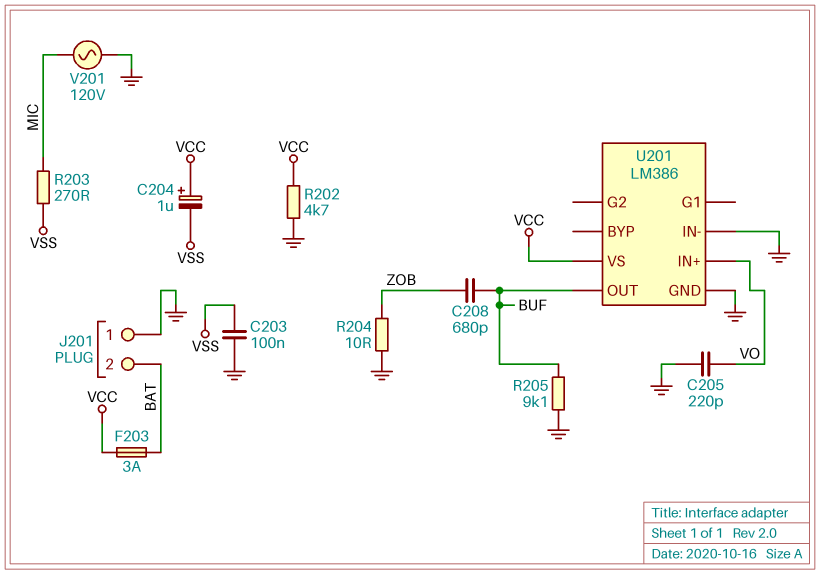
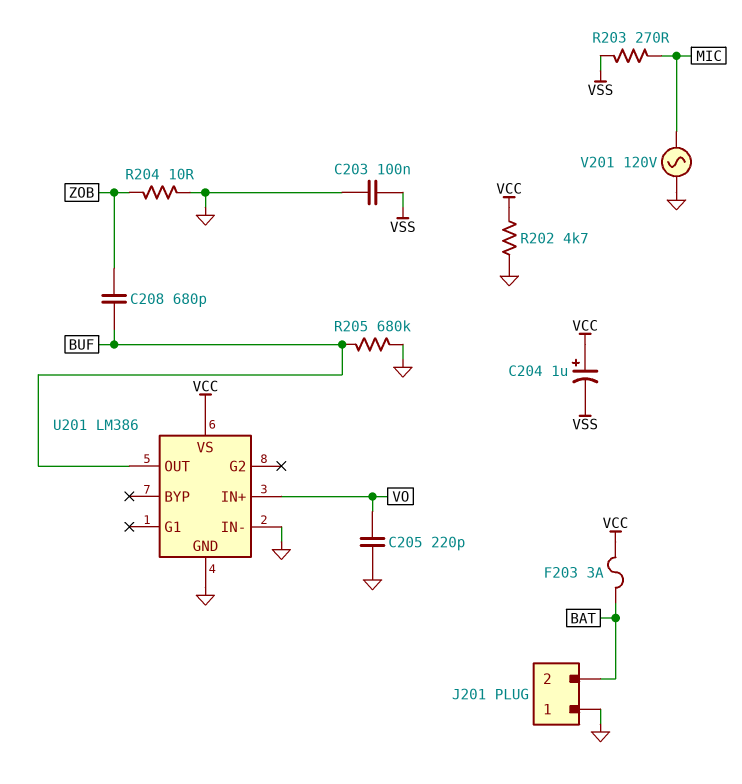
R205: 9.1k (BUF, GND) -> 680k (BUF, GND)

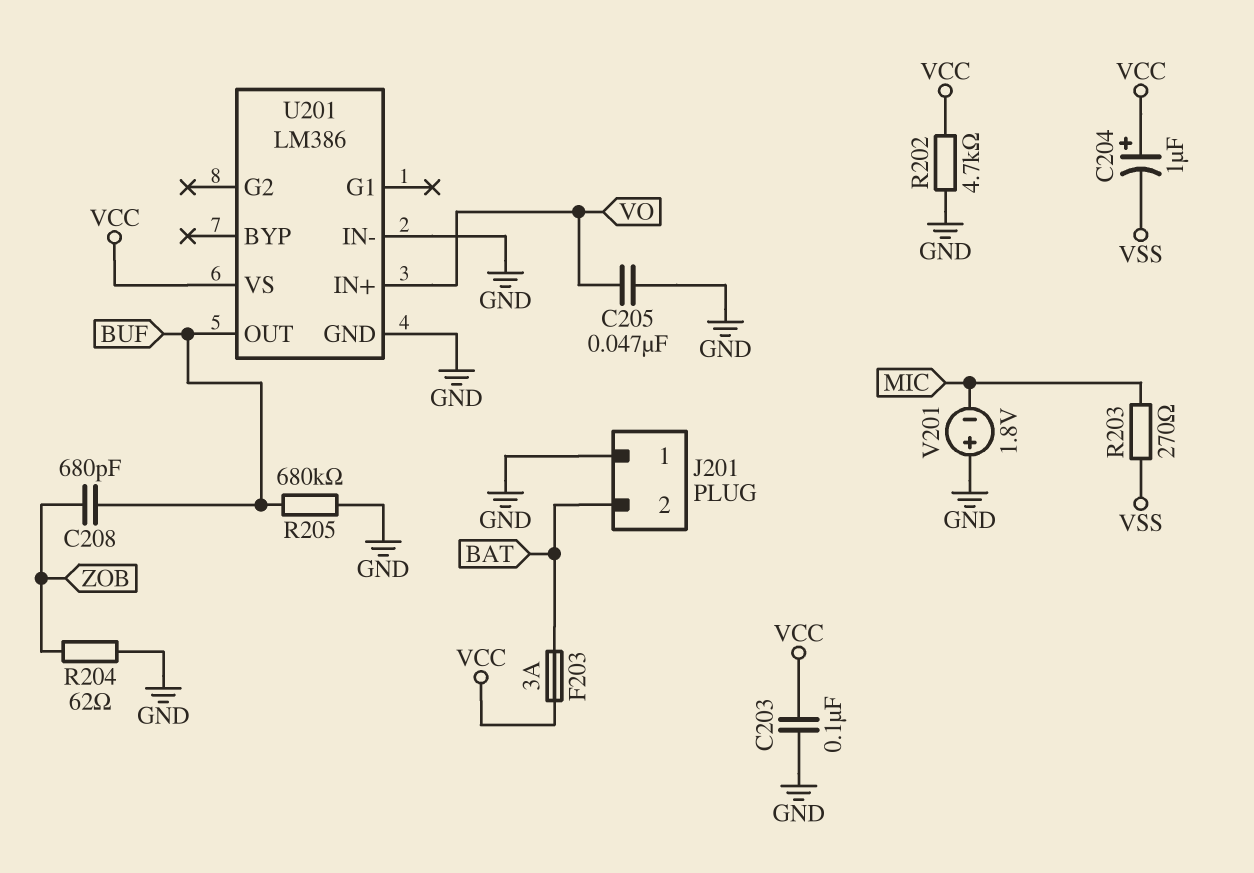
C203: 100nF (GND, VSS) -> 100nF (GND, VCC)
C205: 220pF (GND, VO) -> 47nF (GND, VO)
R204: 10 (GND, ZOB) -> 62 (GND, ZOB)
V201: AC 120V (GND, MIC) -> 1.8V (plus GND, minus MIC)

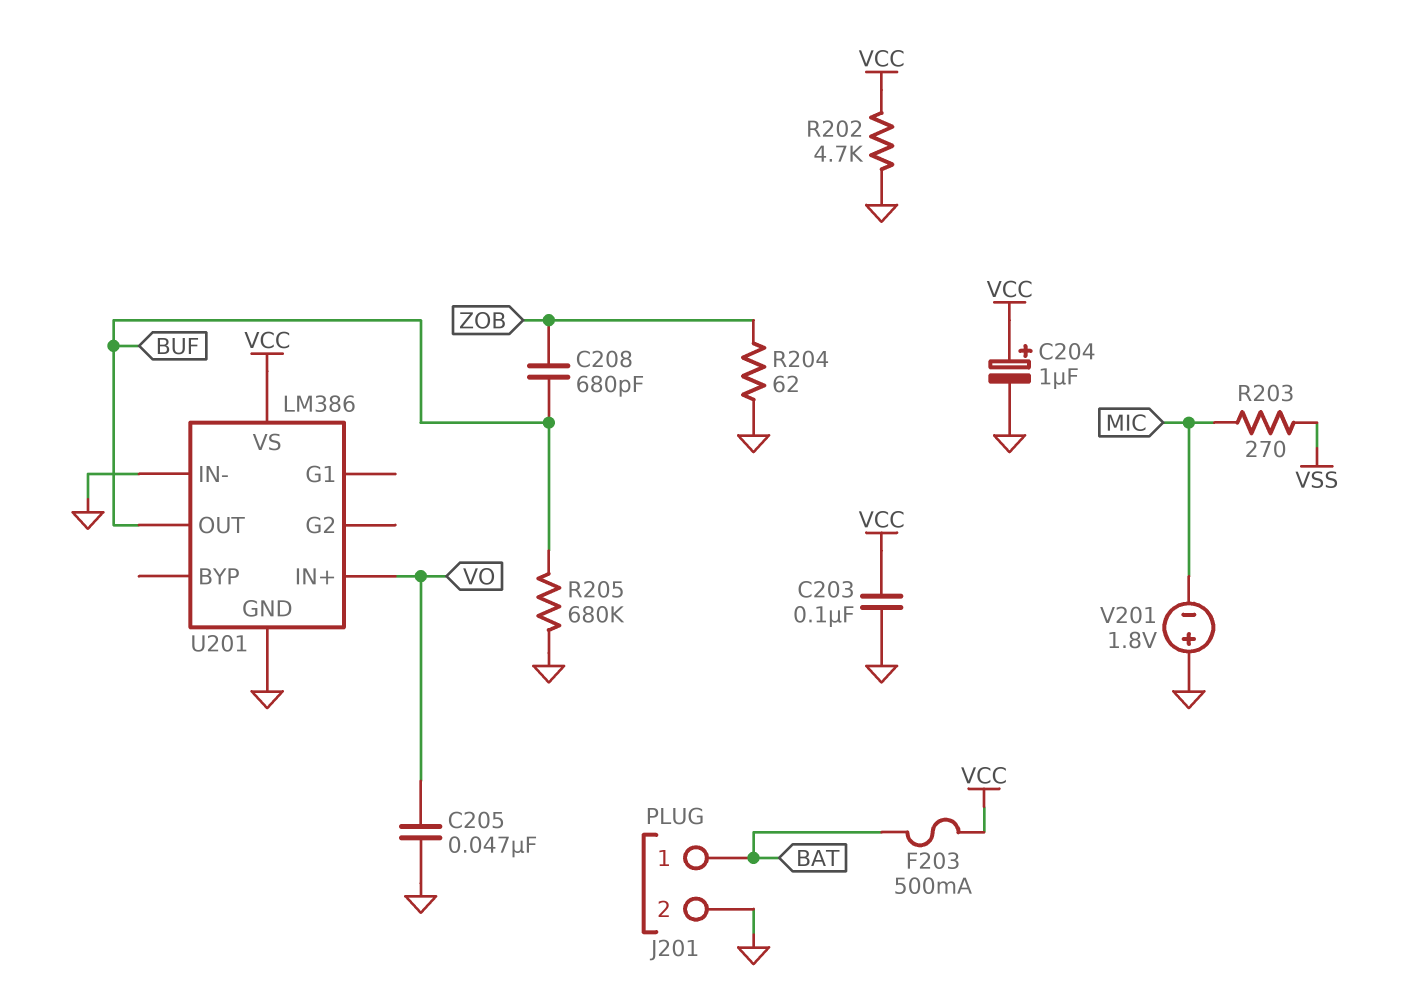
C204: 1uF (plus VCC, minus VSS) -> 1uF (plus VCC, minus GND)
F203: 3A (BAT, VCC) -> 500mA (BAT, VCC)
J201 pin 1: GND -> BAT
J201 pin 2: BAT -> GND

